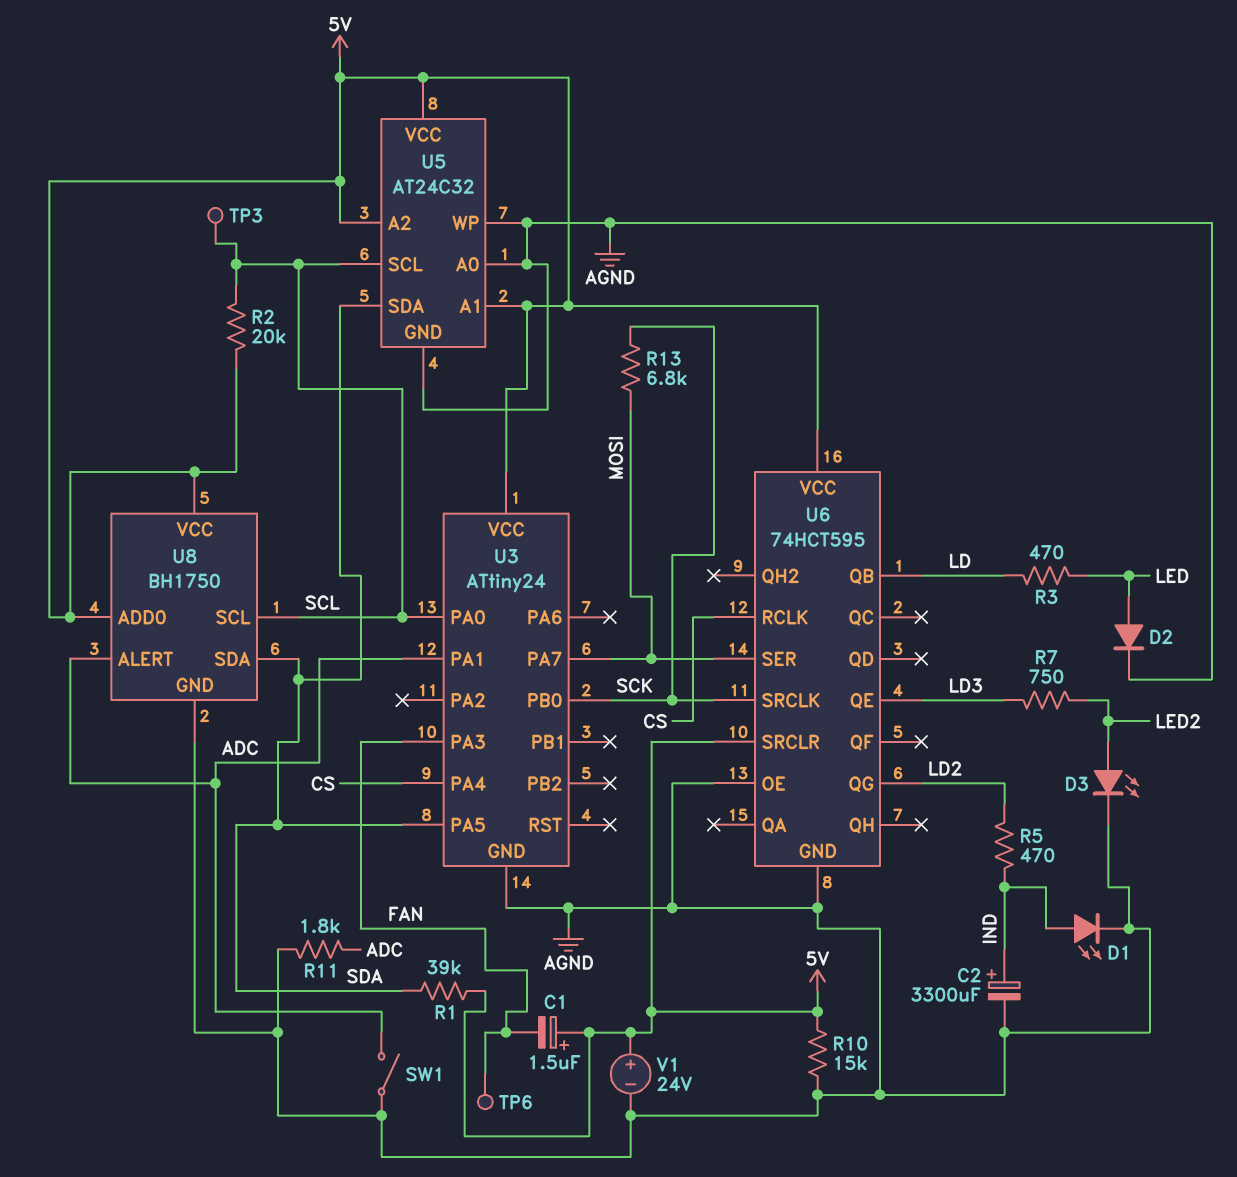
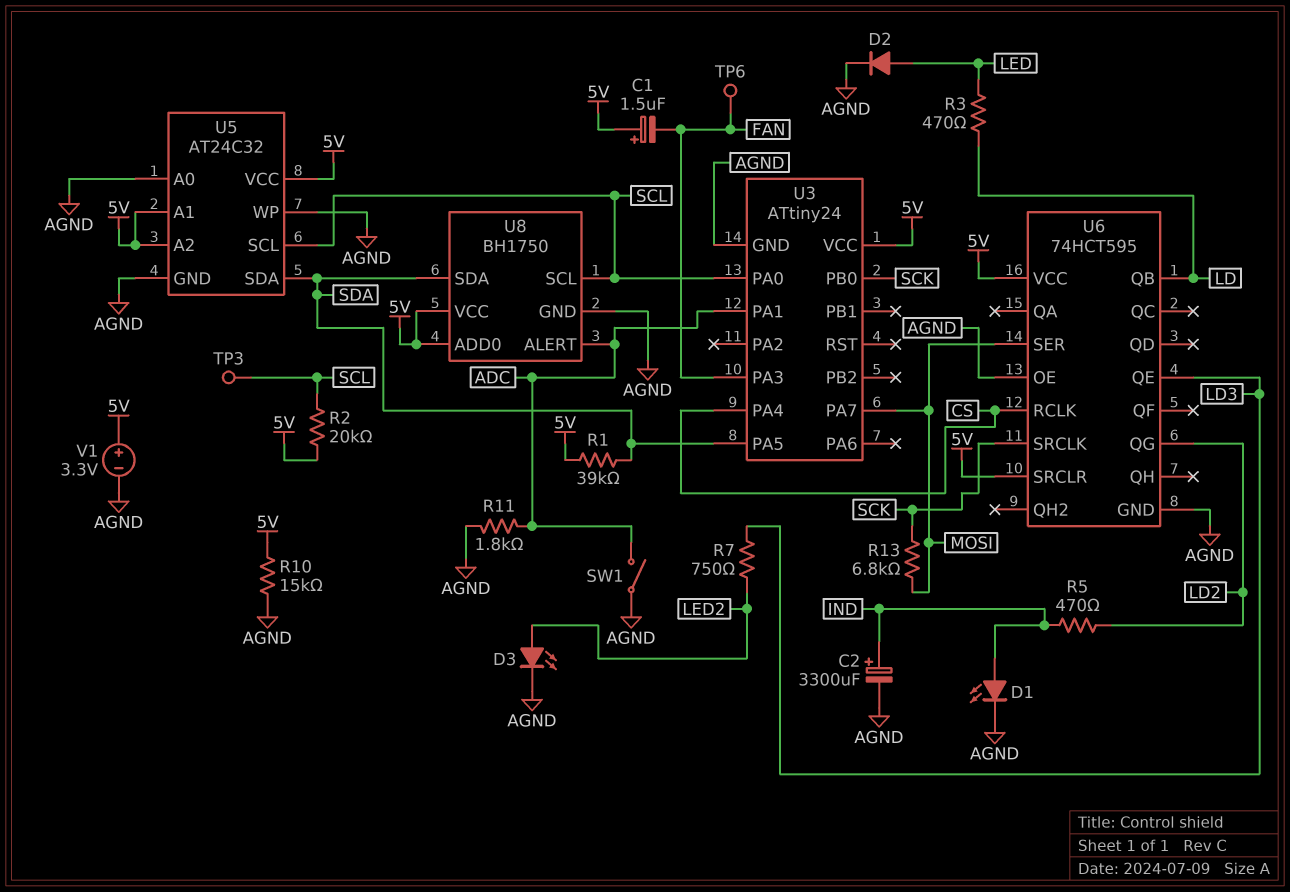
V1: 24V (plus 5V, minus AGND) -> 3.3V (plus 5V, minus AGND)

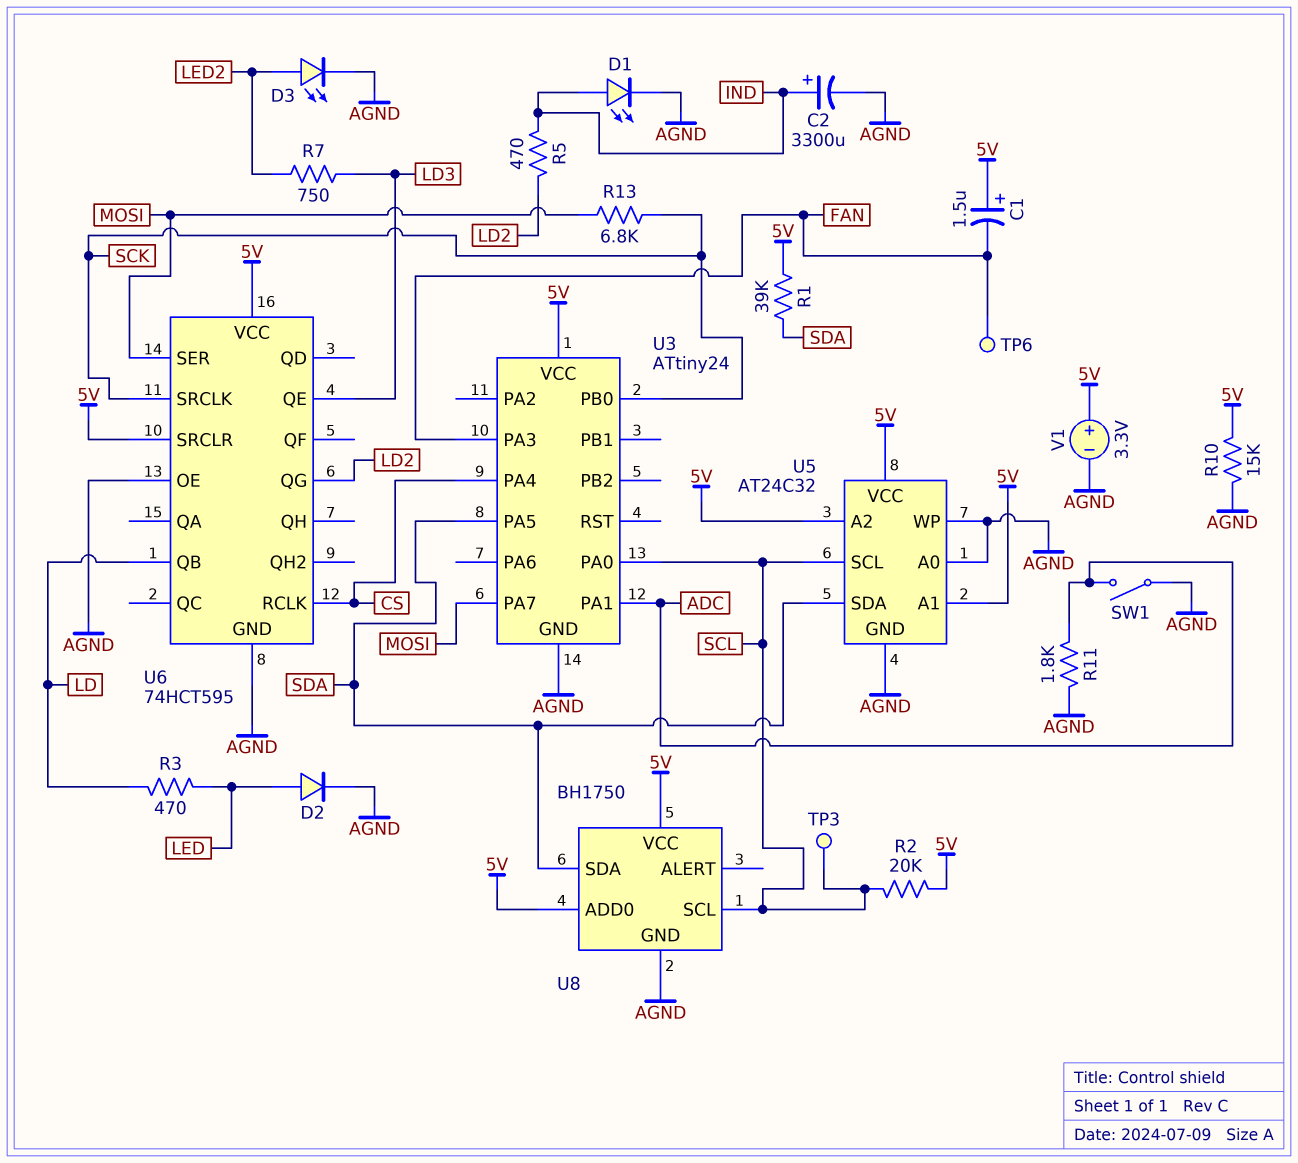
U8 pin ALERT: ADC -> none

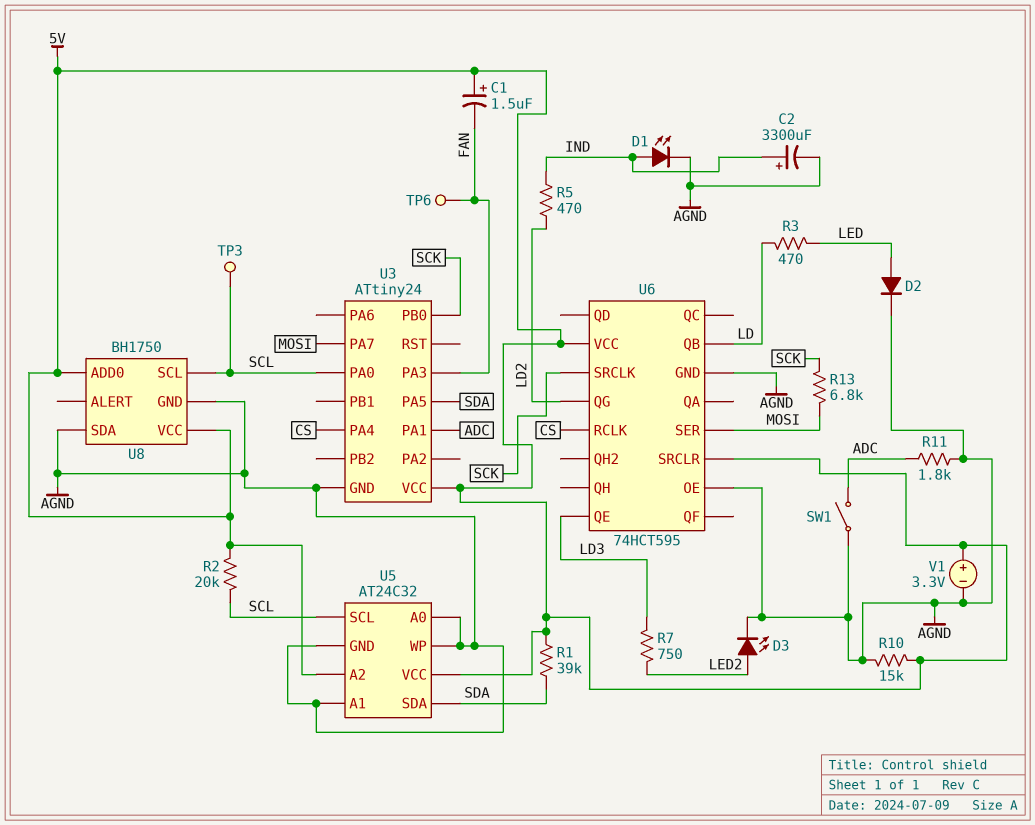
U5 pin A1: 5V -> AGND
U8 pin SDA: SDA -> AGND

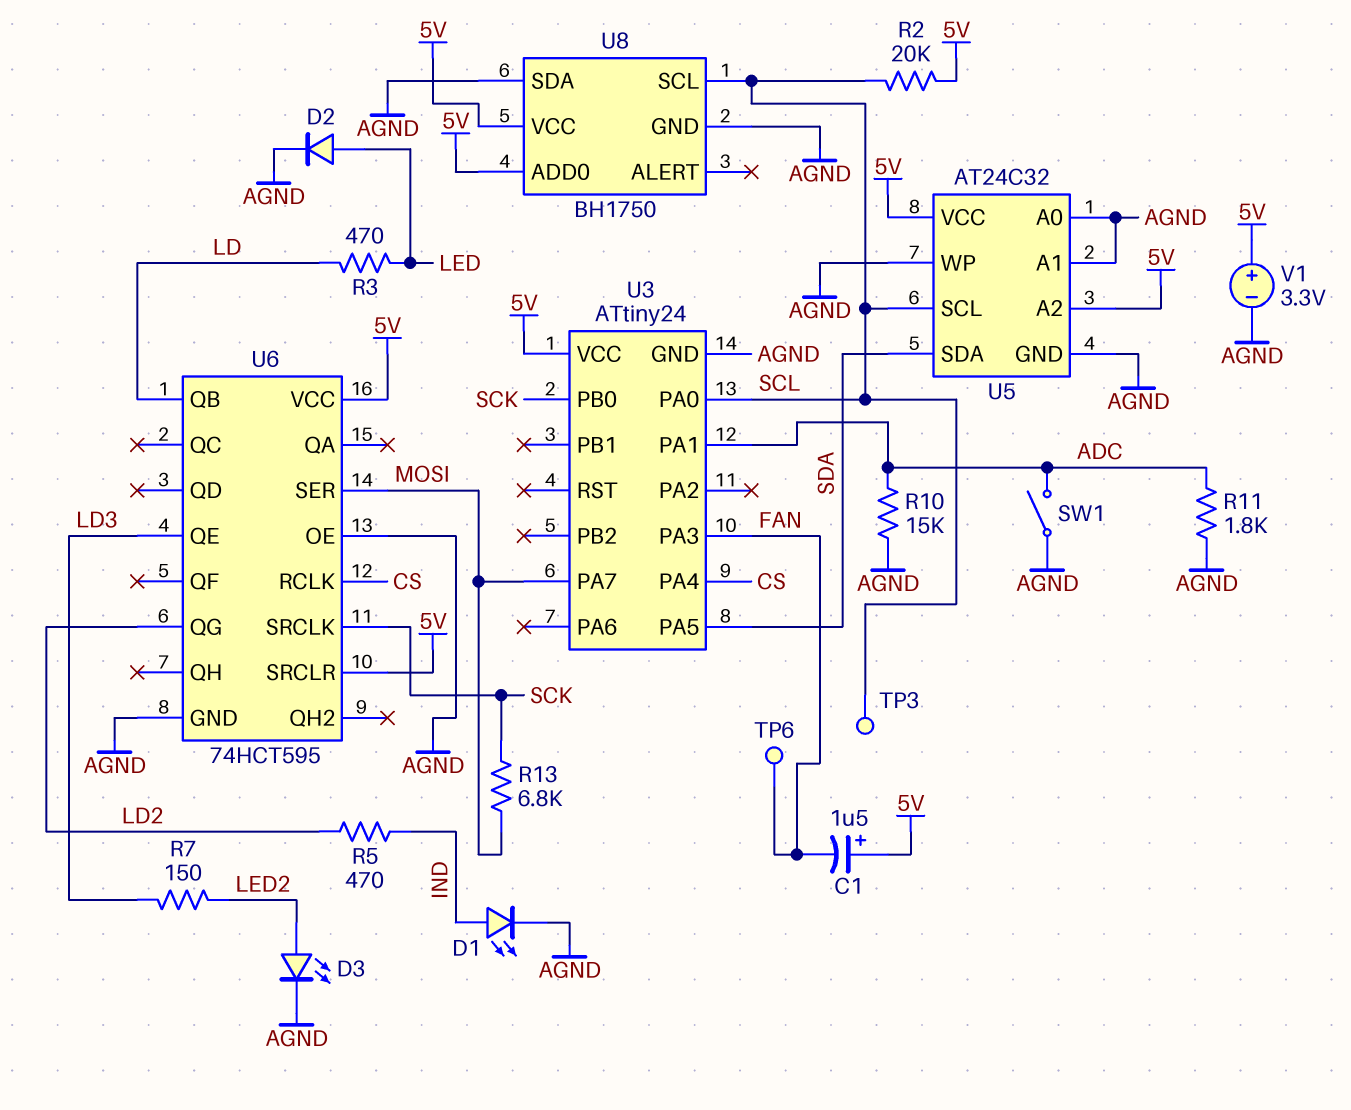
C2: 3300uF (plus IND, minus AGND) -> none
R1: 39k (5V, SDA) -> none
R7: 750 (LD3, LED2) -> 150 (LD3, LED2)
R10: 15k (5V, AGND) -> 15k (ADC, AGND)

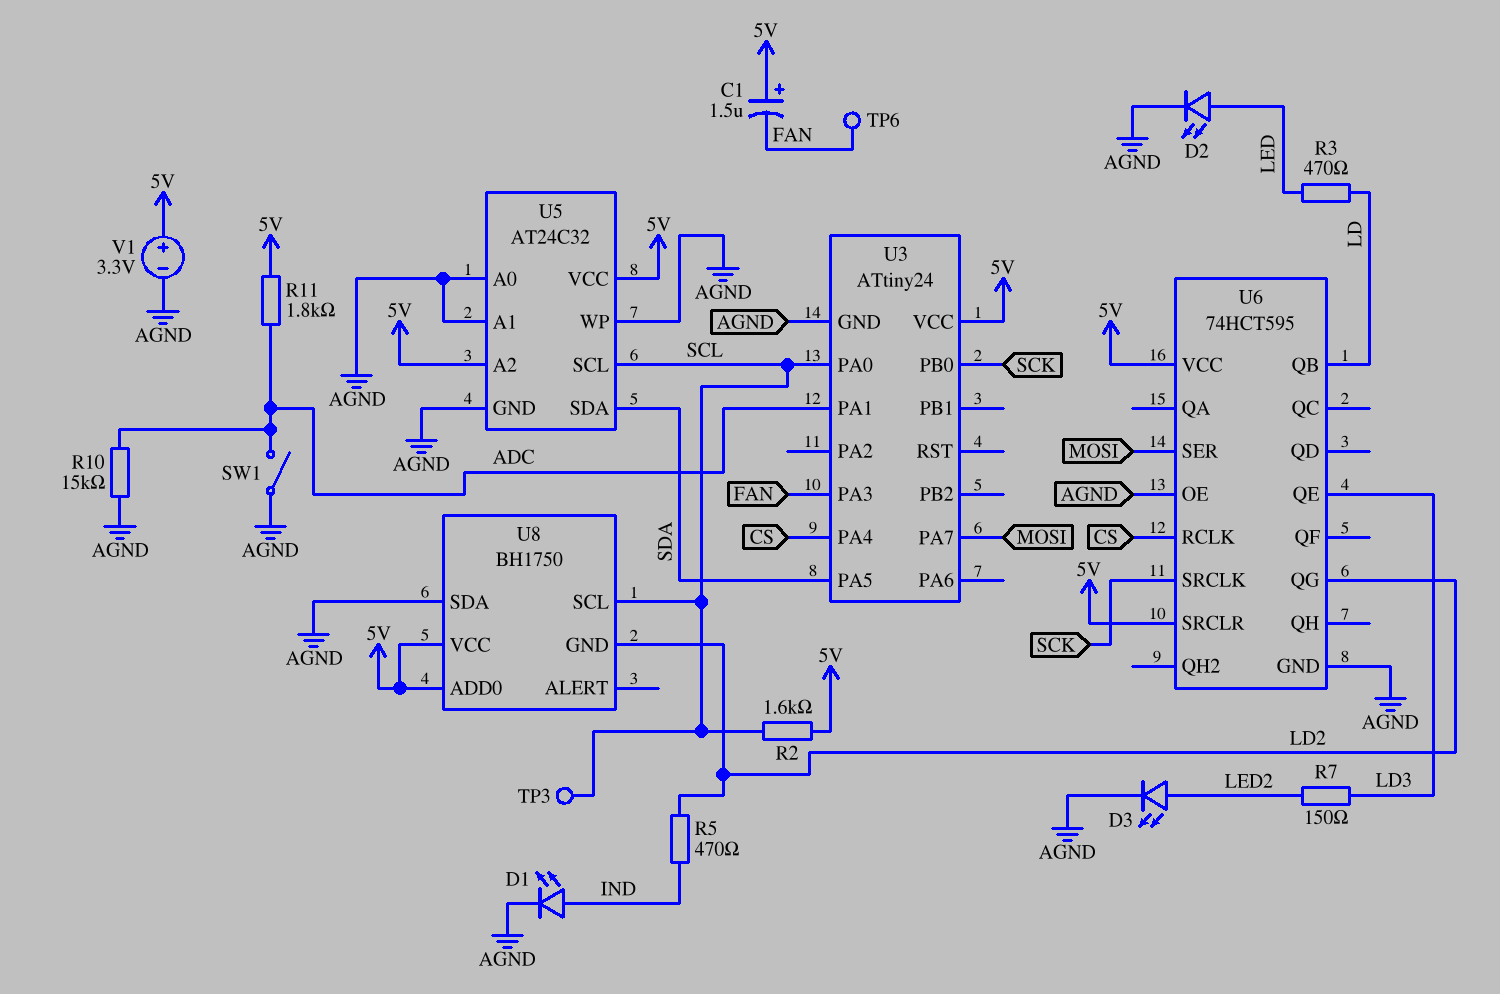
D2: diode (A LED, K AGND) -> LED (A LED, K AGND)
R2: 20k (5V, SCL) -> 1.6k (5V, SCL)
R11: 1.8k (ADC, AGND) -> 1.8k (5V, ADC)
R13: 6.8k (MOSI, SCK) -> none
U8 pin GND: AGND -> LD2

